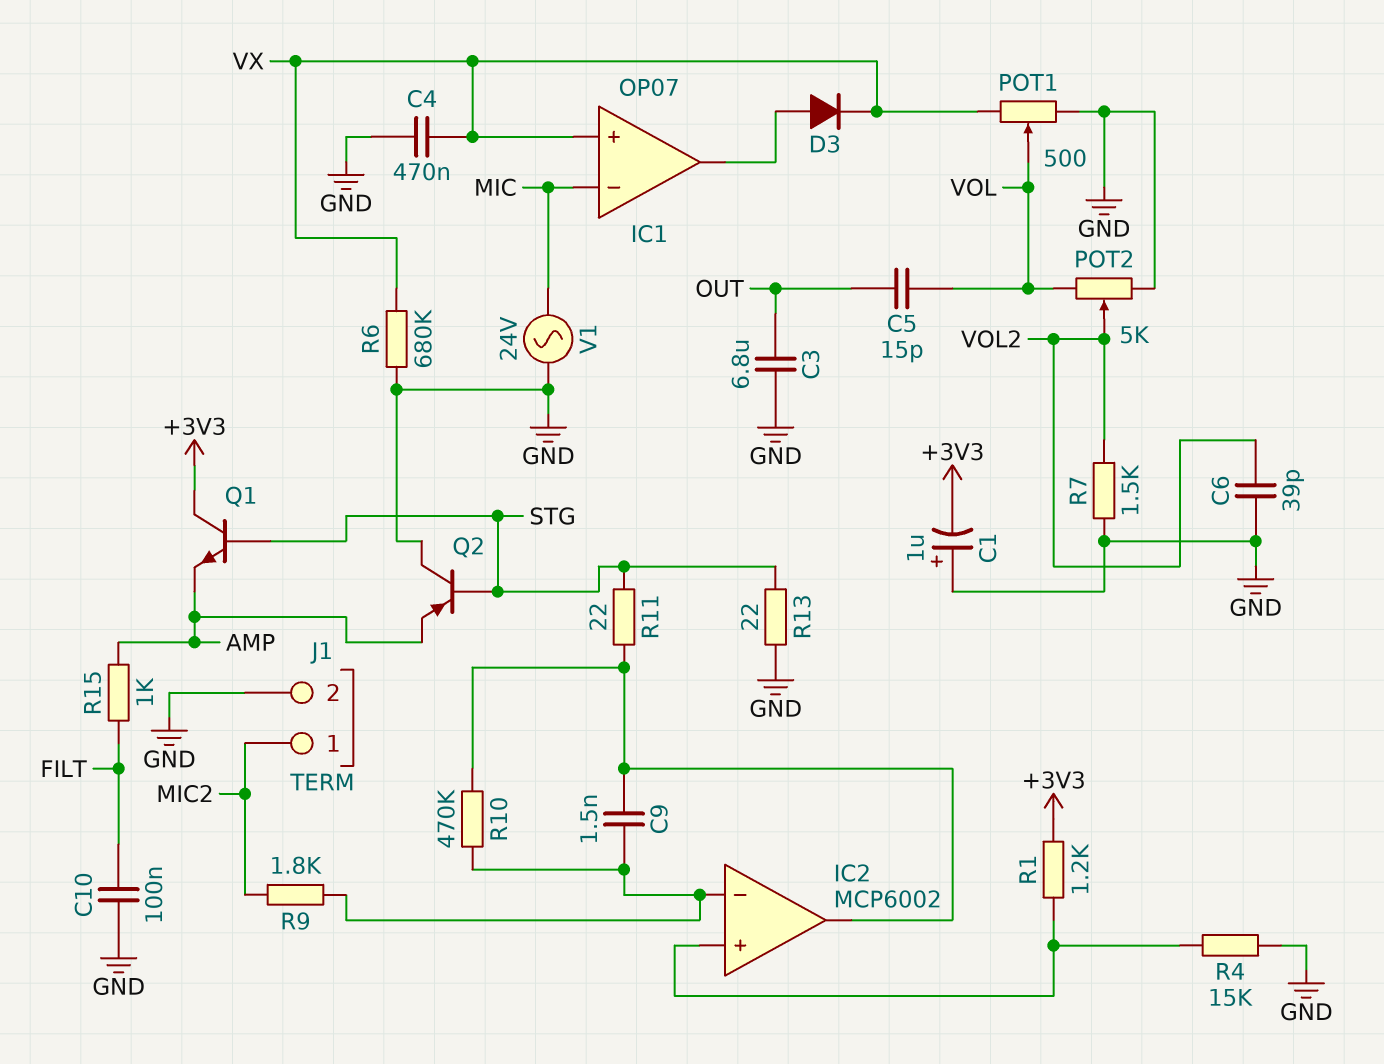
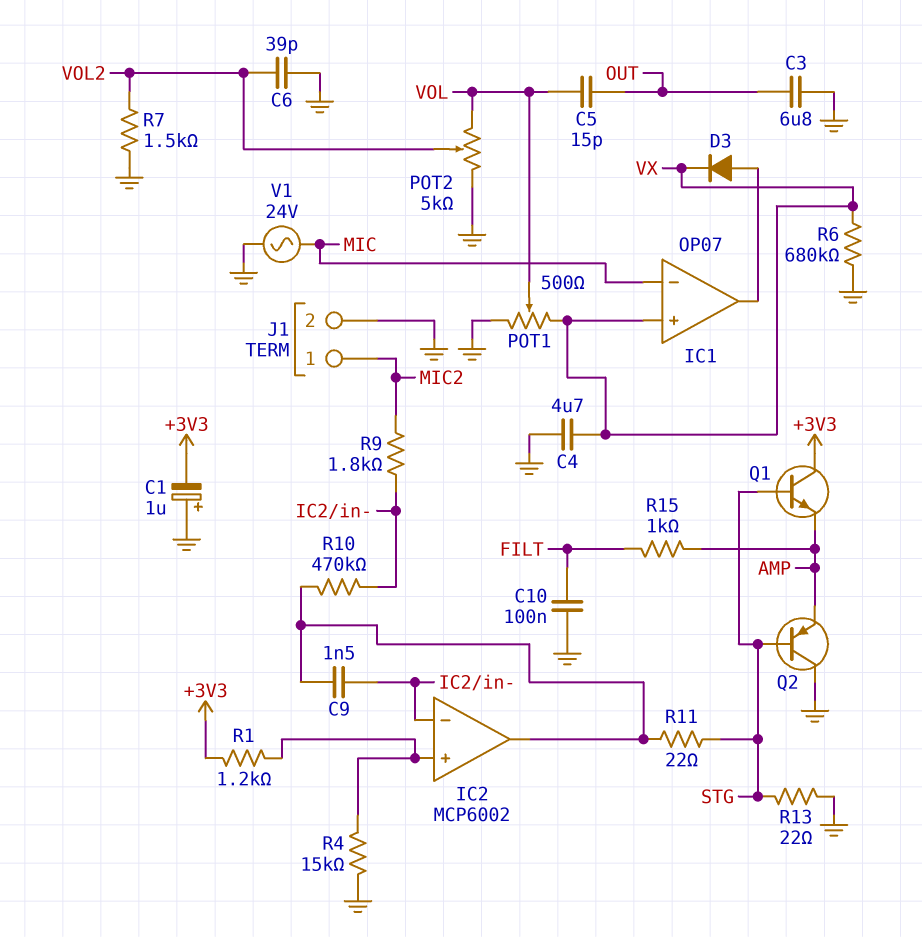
C4: 470nF (GND, VX) -> 4.7uF (GND, VX)

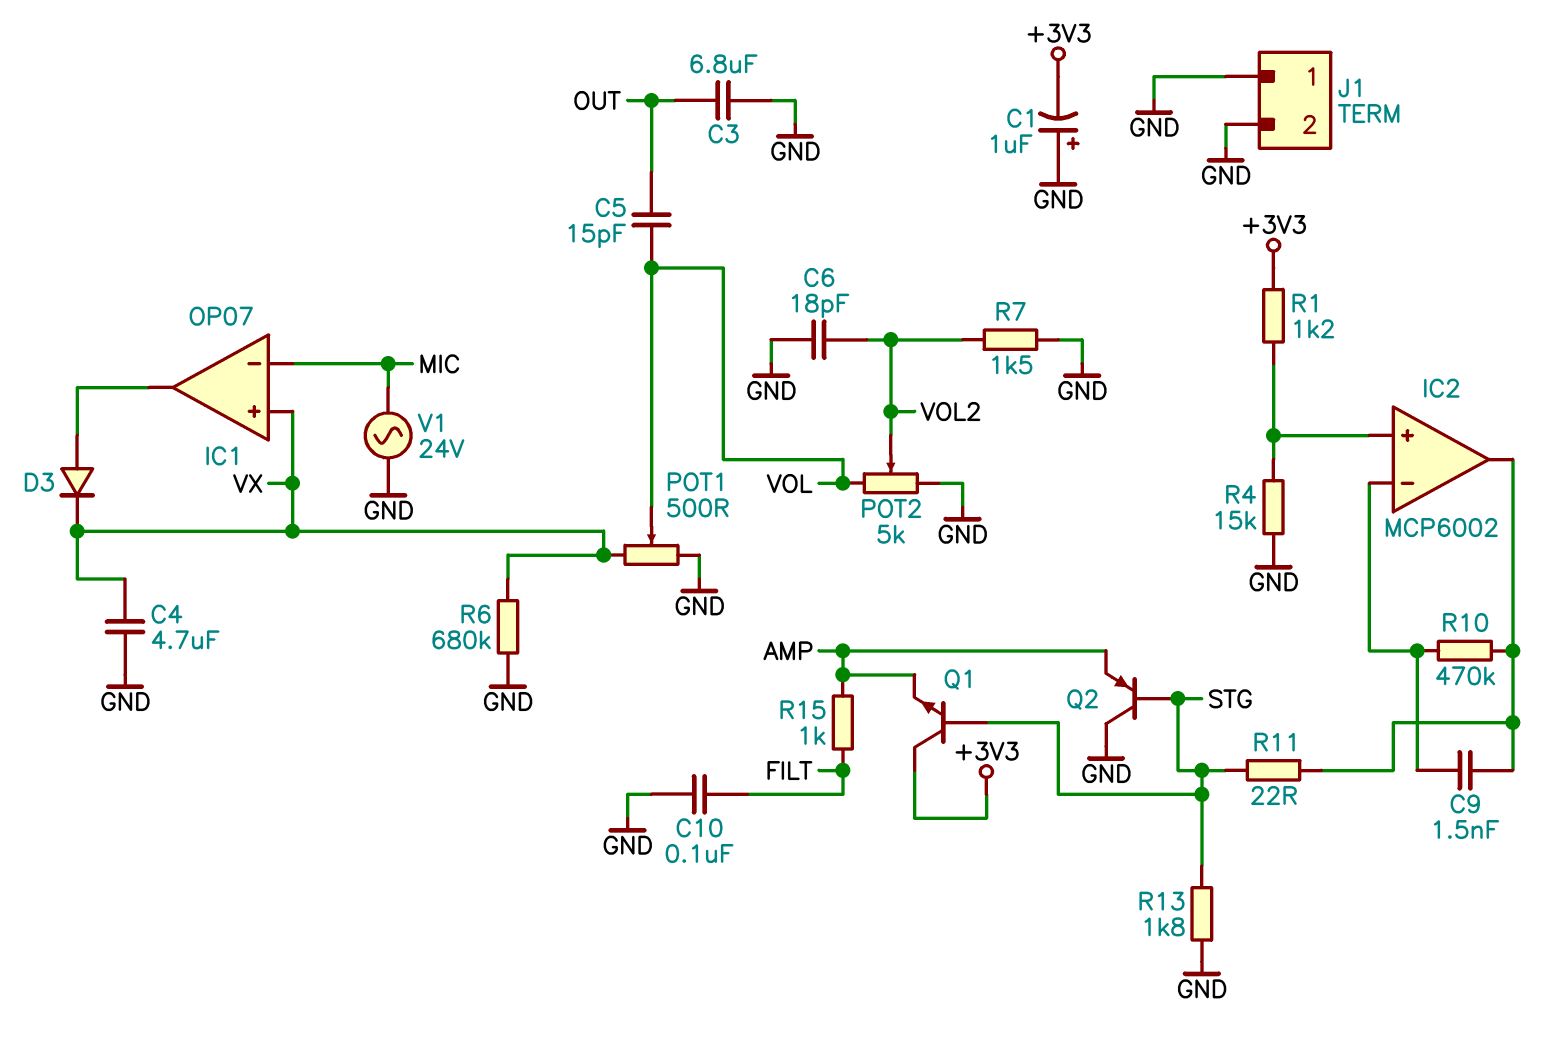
C6: 39pF (GND, VOL2) -> 18pF (GND, VOL2)
J1 pin 1: MIC2 -> GND
R9: 1.8k (IC2/in-, MIC2) -> none
R13: 22 (GND, STG) -> 1.8k (GND, STG)

